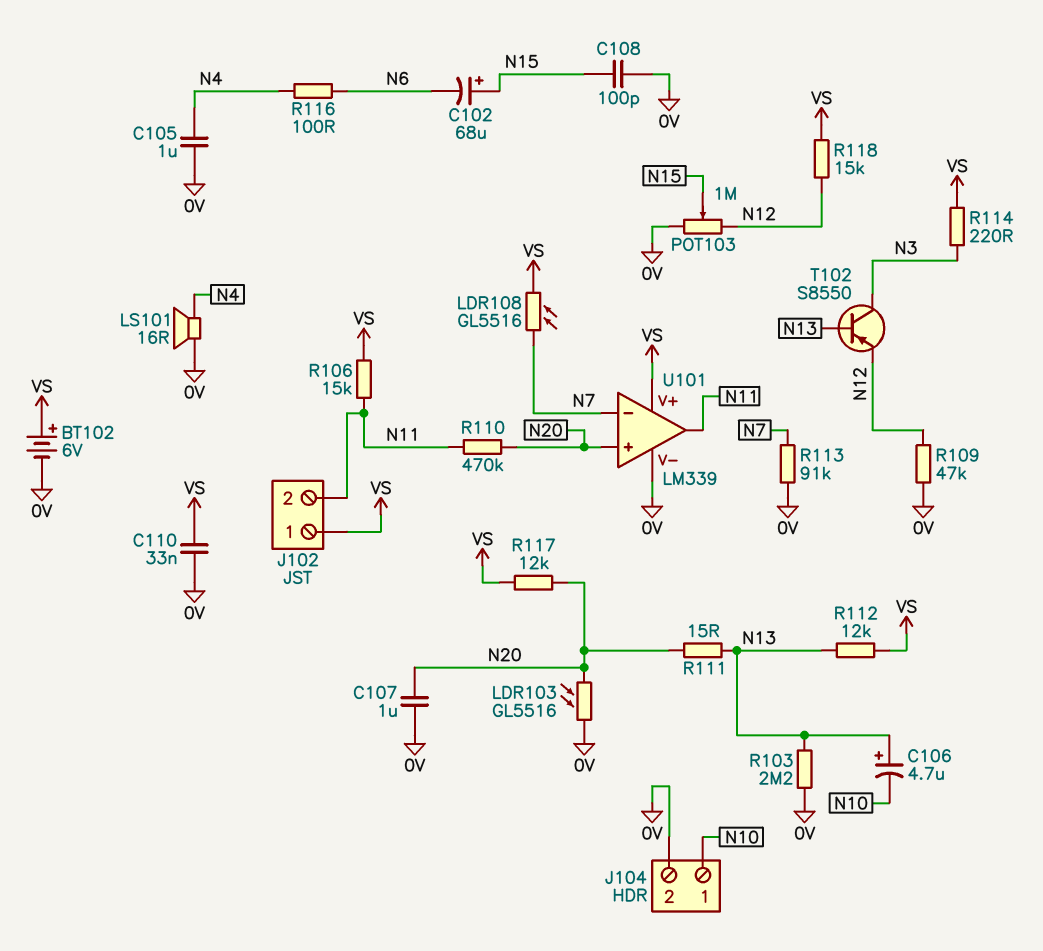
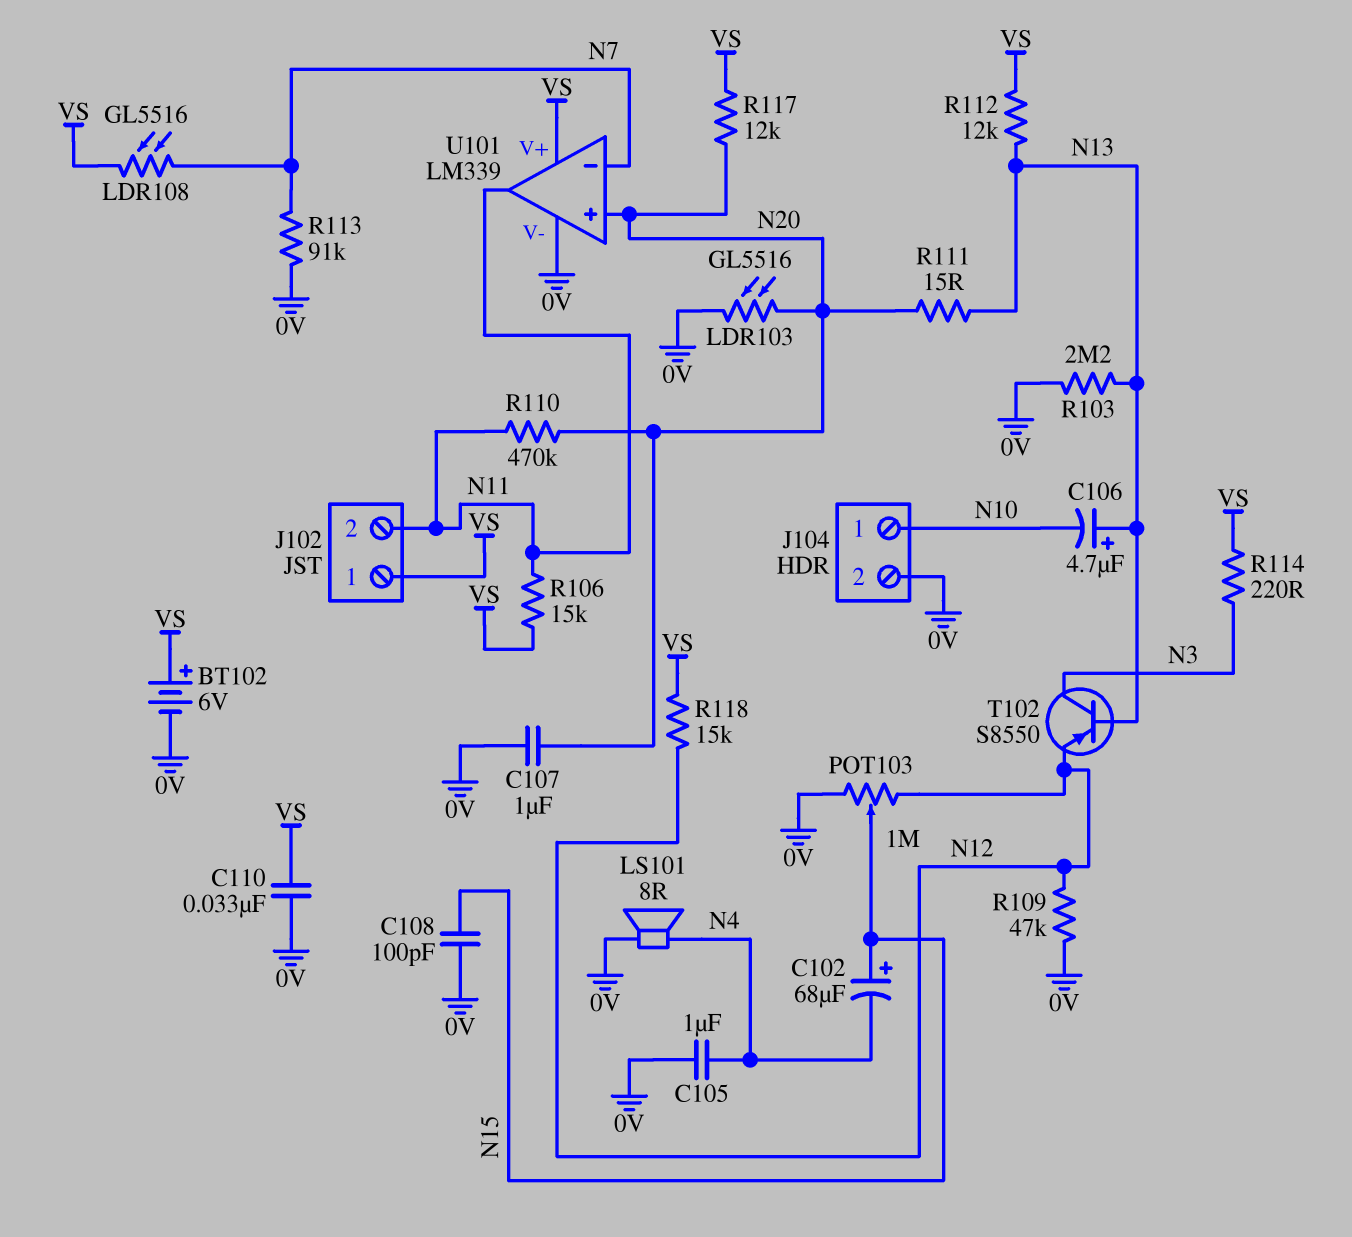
C102: 68uF (plus N15, minus N6) -> 68uF (plus N15, minus N4)
LS101: speaker 16R (0V, N4) -> speaker 8R (0V, N4)
R116: 100 (N4, N6) -> none

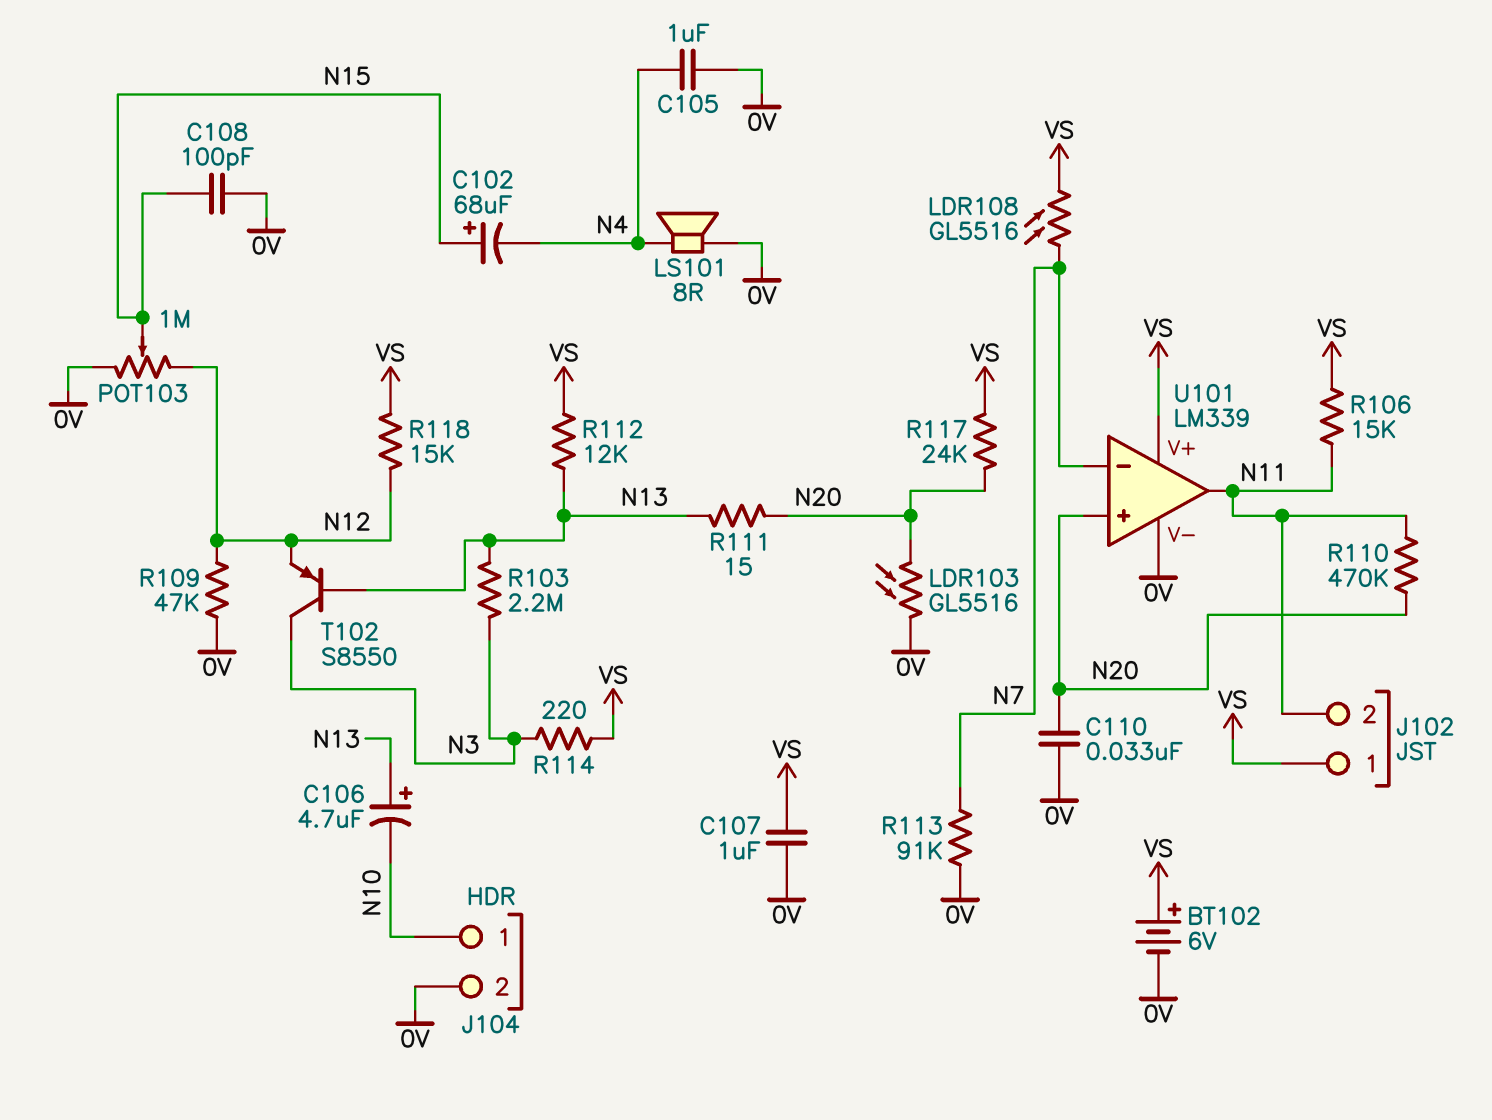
C107: 1uF (0V, N20) -> 1uF (0V, VS)
C110: 33nF (0V, VS) -> 33nF (0V, N20)
R103: 2.2M (0V, N13) -> 2.2M (N3, N13)
R117: 12k (N20, VS) -> 24k (N20, VS)

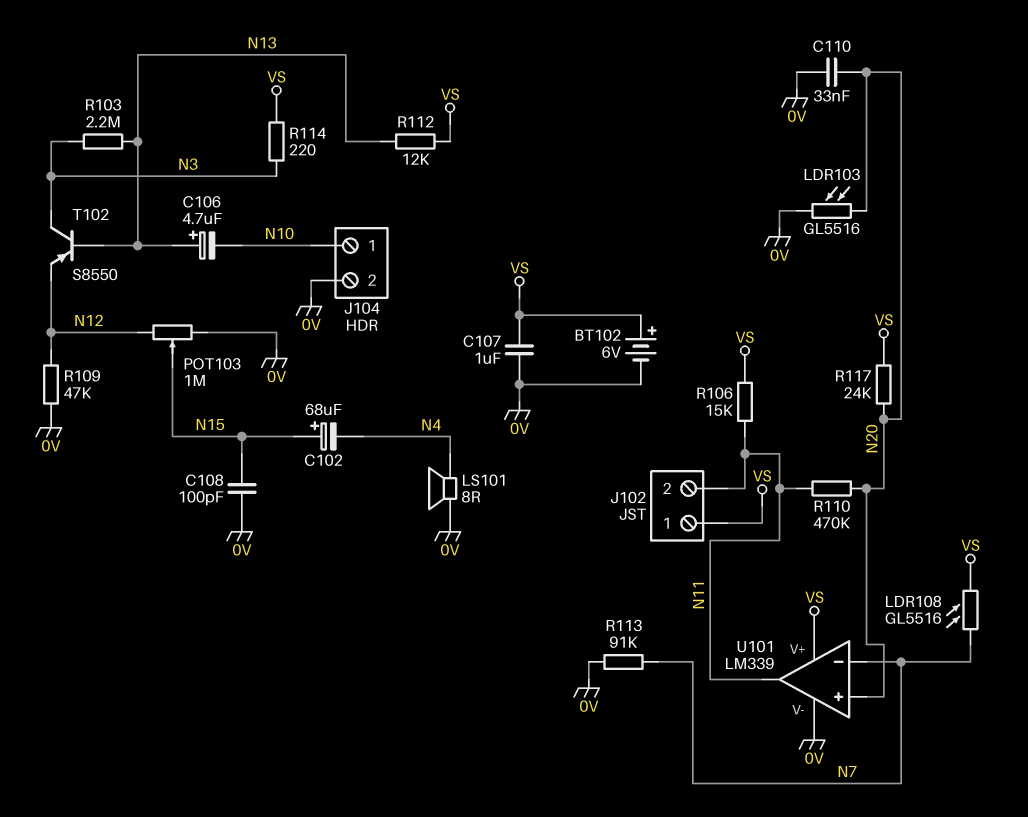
C105: 1uF (0V, N4) -> none
R111: 15 (N13, N20) -> none
R118: 15k (N12, VS) -> none

